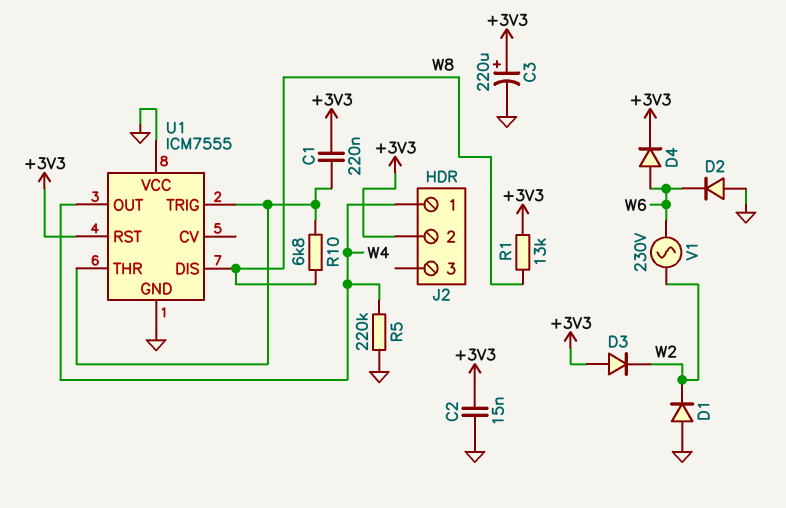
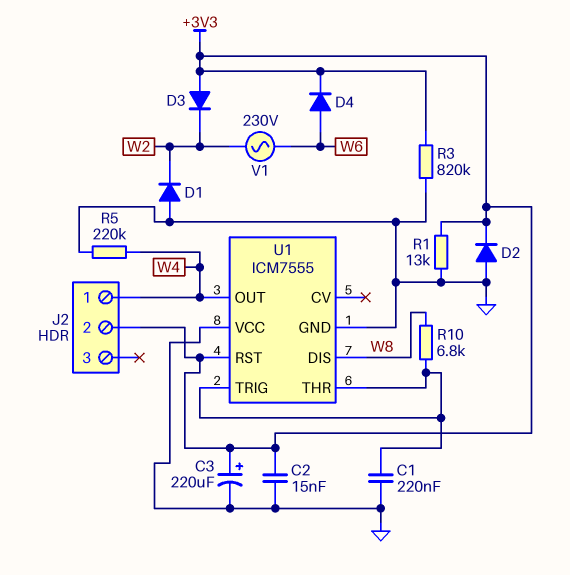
C1: 220nF (+3V3, U1/THR) -> 220nF (GND, U1/THR)
D2: diode (A GND, K W6) -> diode (A GND, K +3V3)
R1: 13k (+3V3, W8) -> 13k (+3V3, GND)
R3: none -> 820k (+3V3, GND)

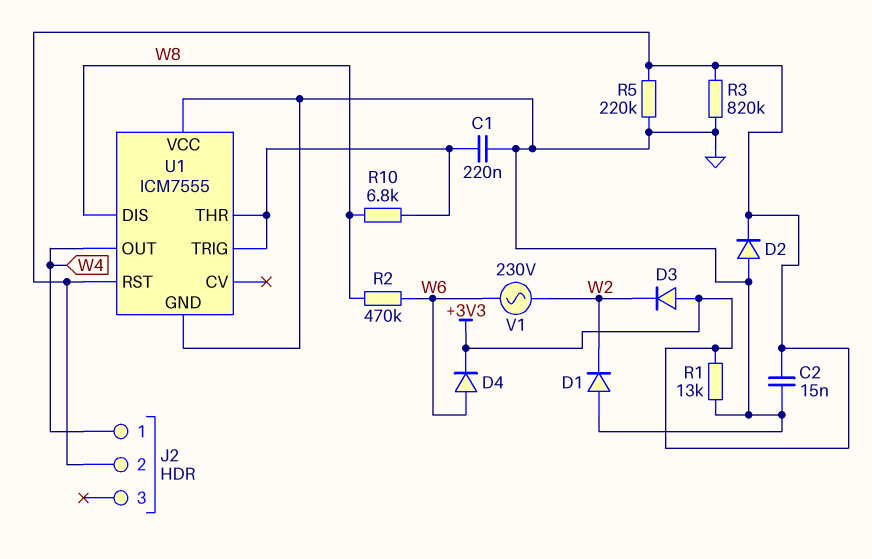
C3: 220uF (plus +3V3, minus GND) -> none
R2: none -> 470k (W6, W8)
R5: 220k (GND, W4) -> 220k (+3V3, GND)

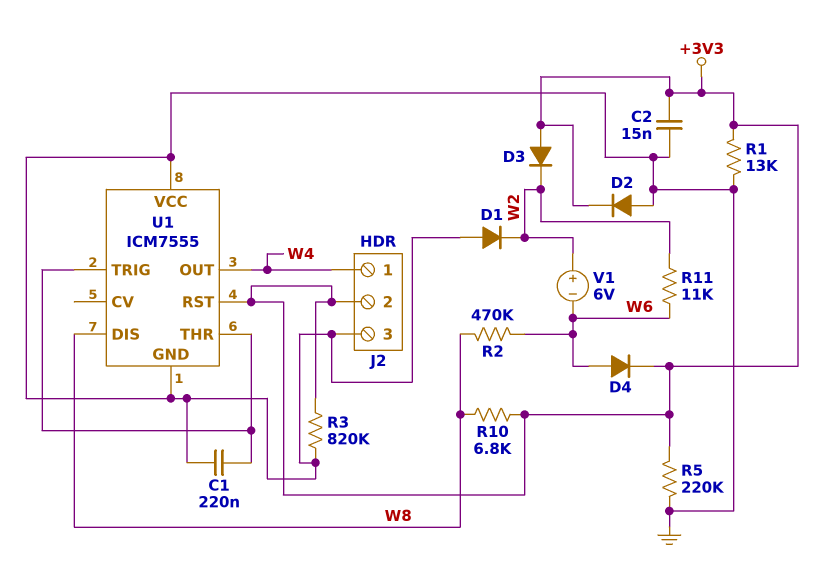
J2 pin 3: none -> GND
R10: 6.8k (U1/THR, W8) -> 6.8k (+3V3, W8)
R11: none -> 11k (W2, W6)
V1: AC 230V (W2, W6) -> 6V (plus W2, minus W6)

